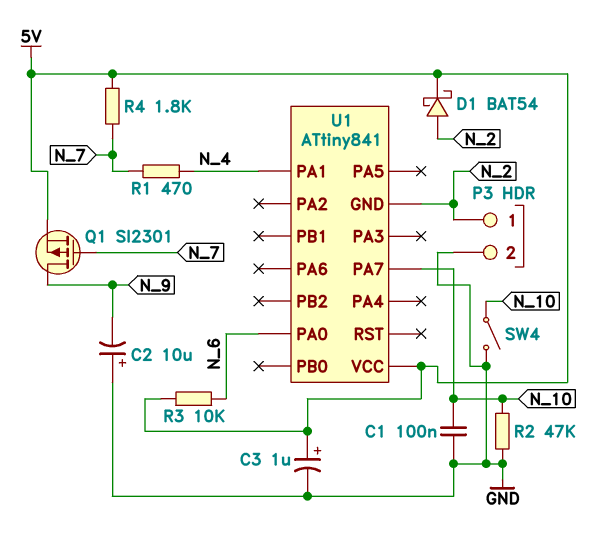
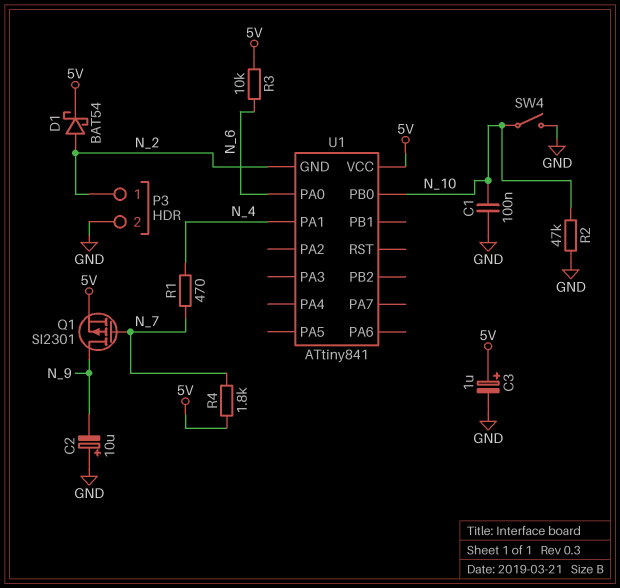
U1 pin PA7: N_10 -> none
U1 pin PB0: none -> N_10

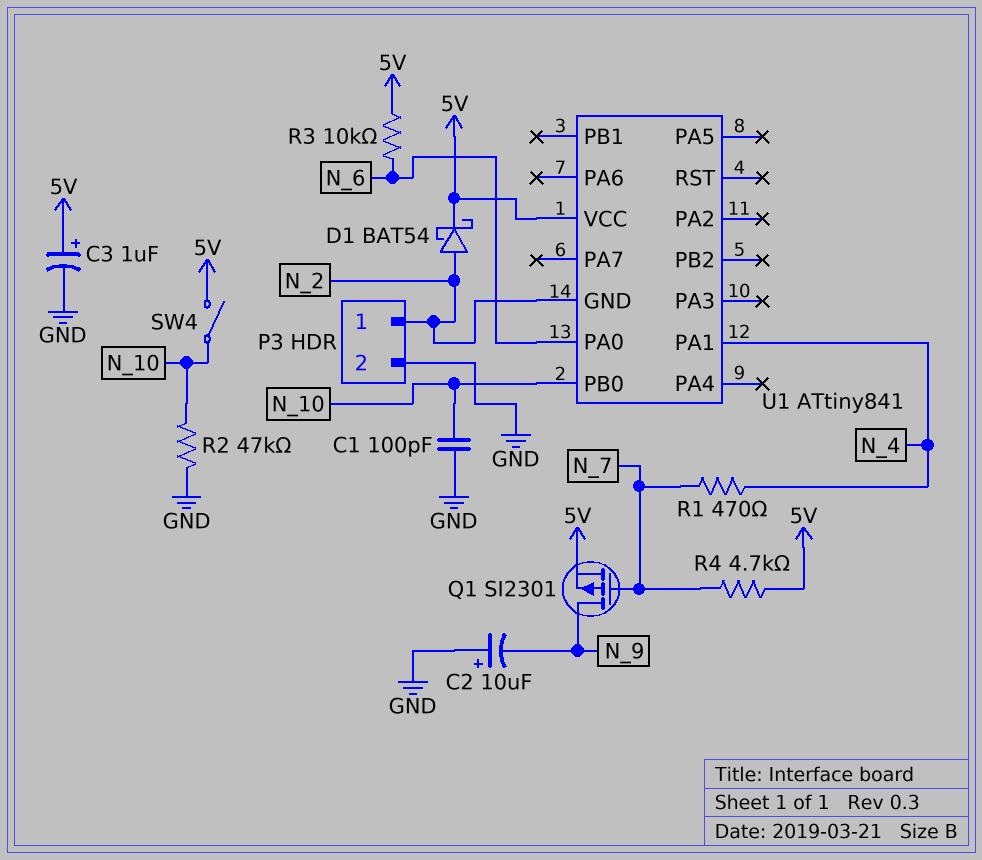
C1: 100nF (GND, N_10) -> 100pF (GND, N_10)
R4: 1.8k (5V, N_7) -> 4.7k (5V, N_7)
SW4: switch (GND, N_10) -> switch (5V, N_10)

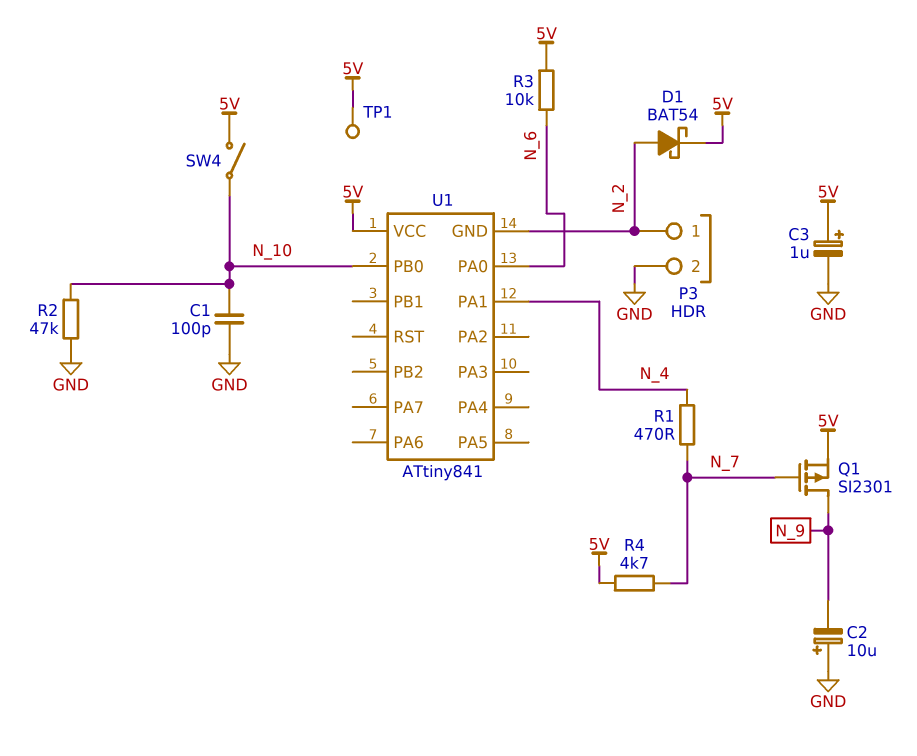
TP1: none -> test point (5V)

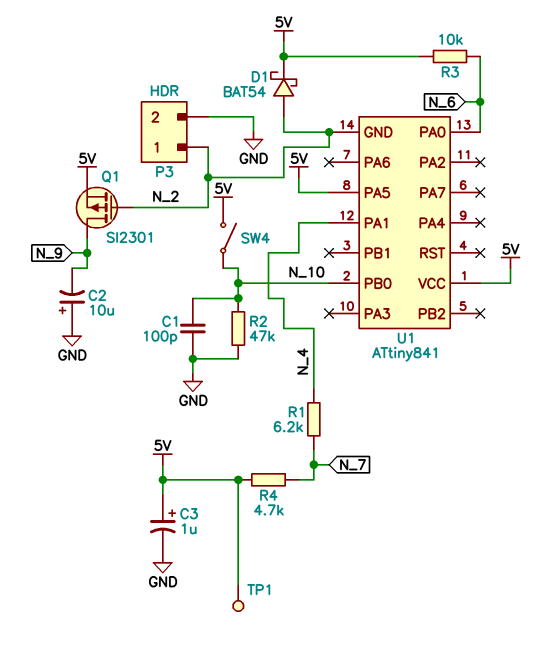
Q1: PMOS SI2301 (G N_7, D N_9, S 5V) -> PMOS SI2301 (G N_2, D N_9, S 5V)
R1: 470 (N_4, N_7) -> 6.2k (N_4, N_7)
U1 pin PA5: none -> 5V

